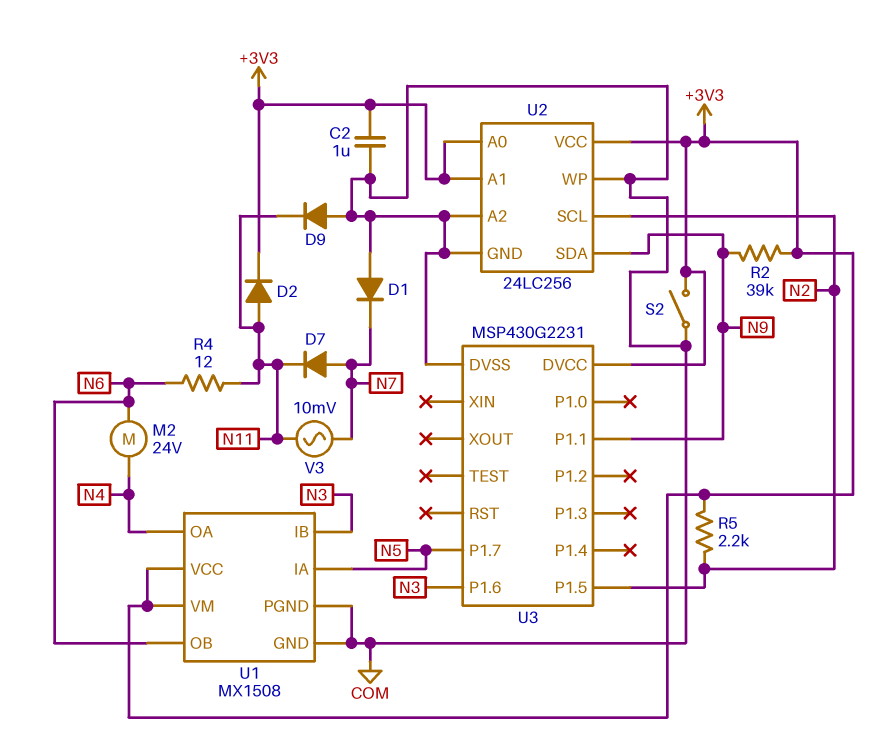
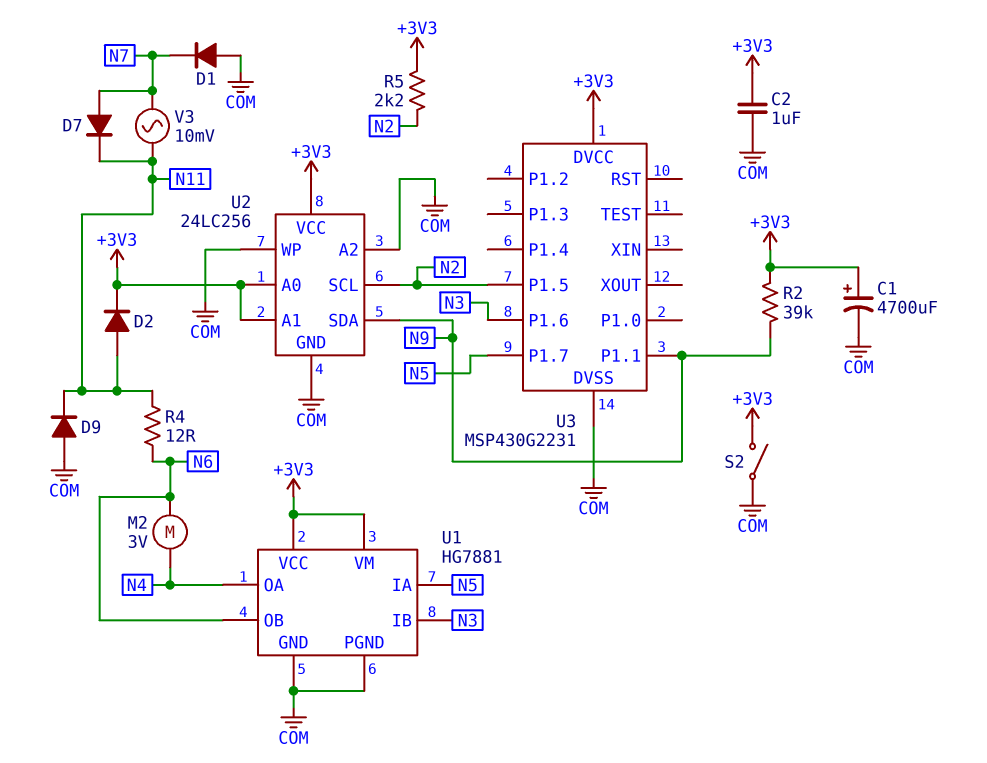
C1: none -> 4700uF (plus +3V3, minus COM)
M2: motor 24V (N4, N6) -> motor 3V (N4, N6)
U1: MX1508 -> HG7881

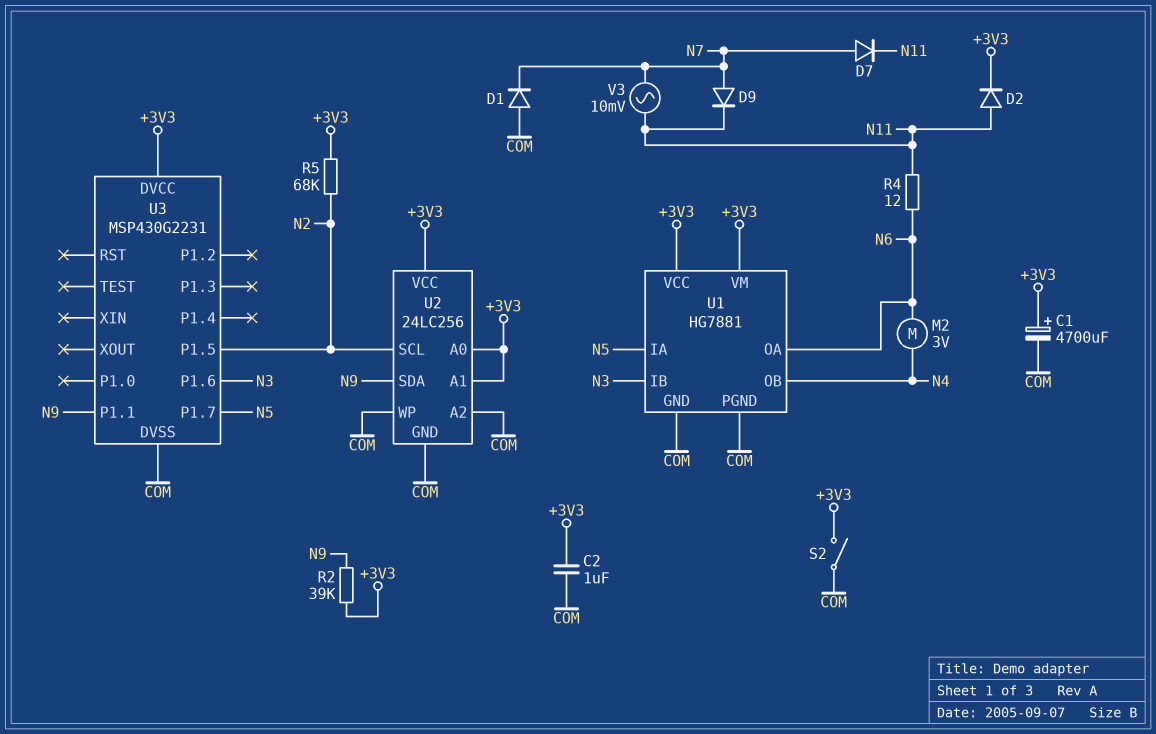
D9: diode (A COM, K N11) -> diode (A N7, K N11)
R5: 2.2k (+3V3, N2) -> 68k (+3V3, N2)
U1 pin OA: N4 -> N6
U1 pin OB: N6 -> N4

